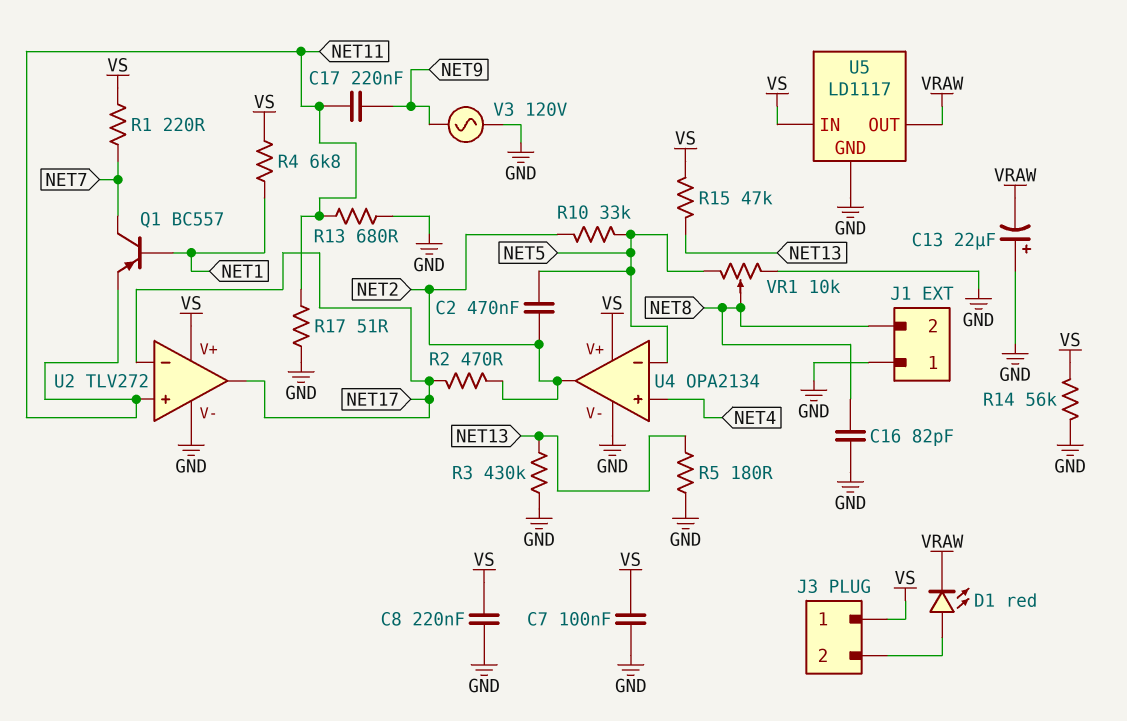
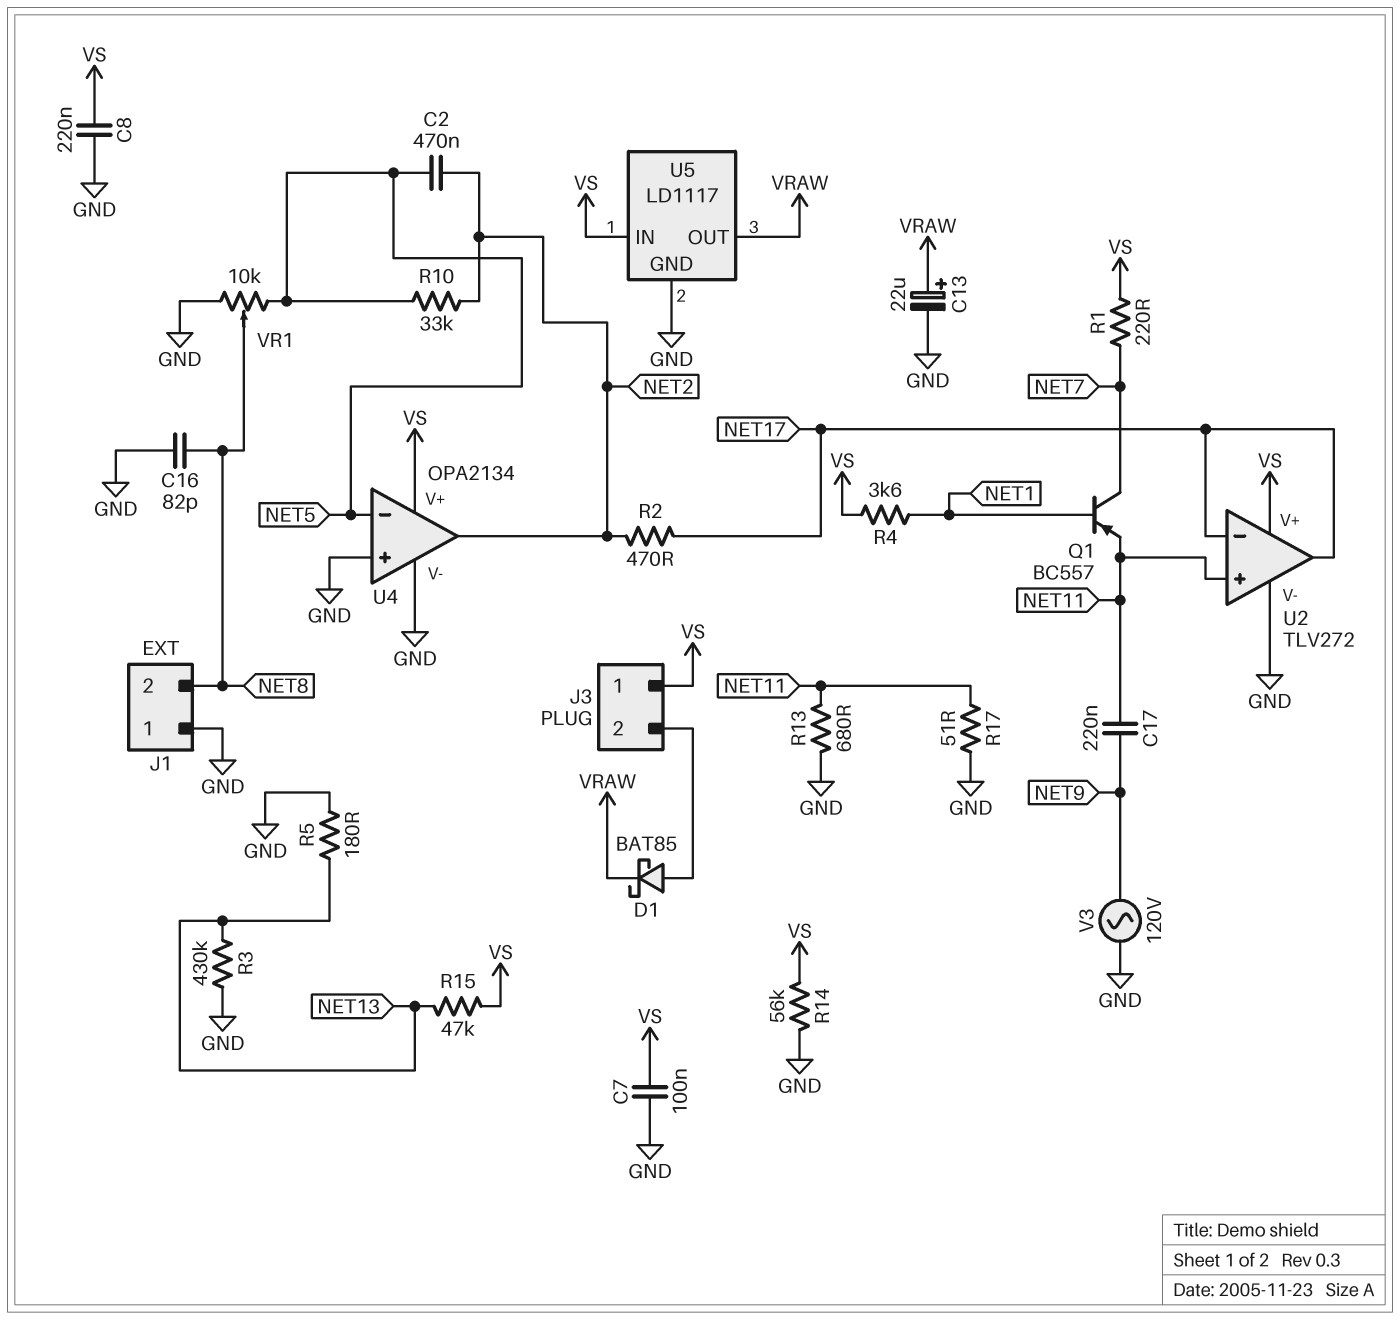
C13: 22uF (plus GND, minus VRAW) -> 22uF (plus VRAW, minus GND)
D1: LED red (A J3/2, K VRAW) -> schottky BAT85 (A J3/2, K VRAW)
R4: 6.8k (NET1, VS) -> 3.6k (NET1, VS)
U4 pin in+: NET4 -> GND

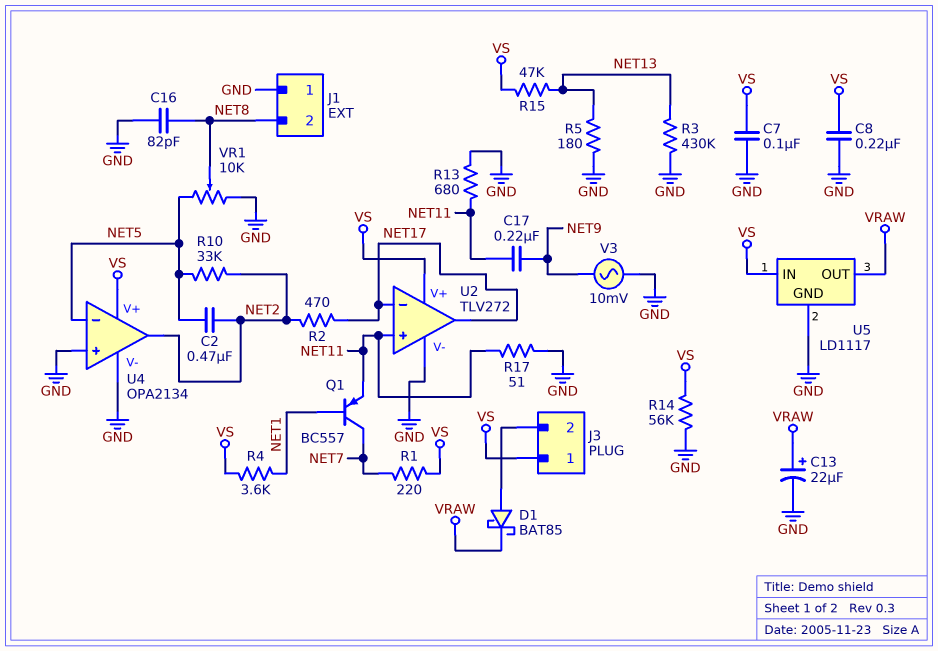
V3: AC 120V (GND, NET9) -> AC 10mV (GND, NET9)

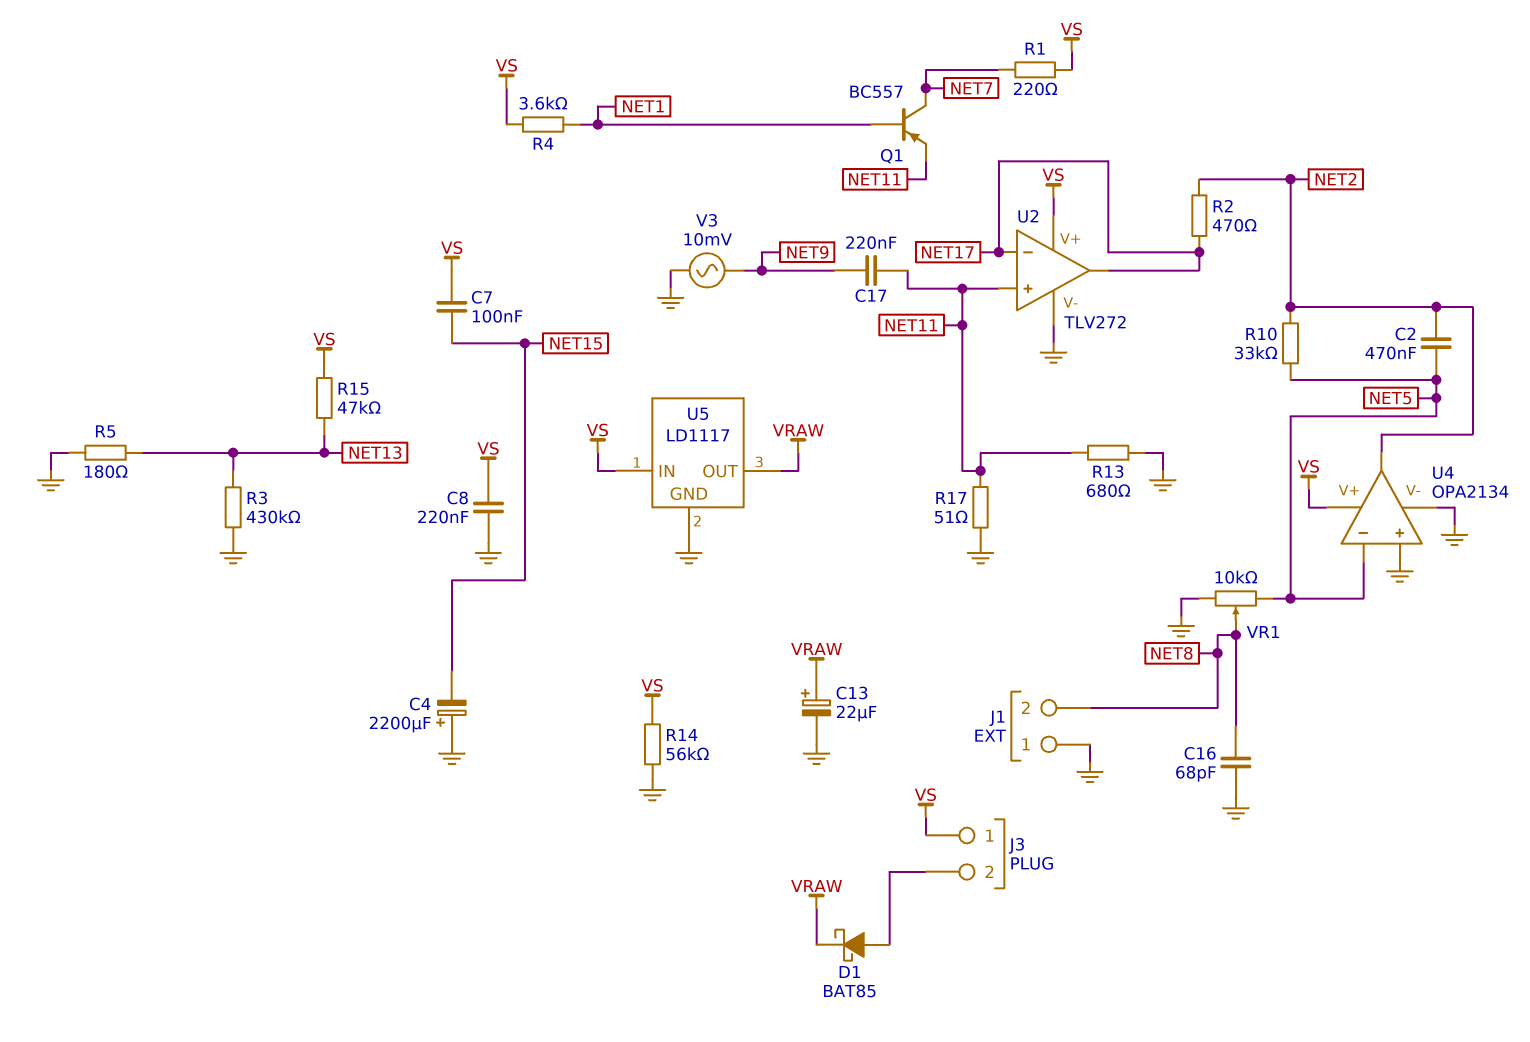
C4: none -> 2200uF (plus GND, minus NET15)
C7: 100nF (GND, VS) -> 100nF (NET15, VS)
C16: 82pF (GND, NET8) -> 68pF (GND, NET8)

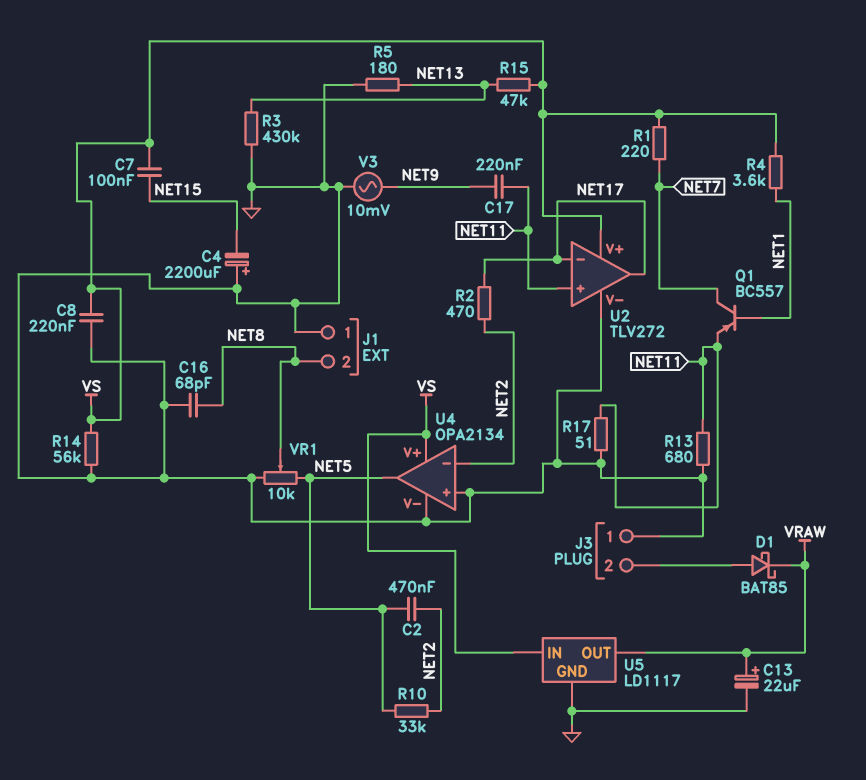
J3 pin 1: VS -> GND
U4 pin in-: NET5 -> NET2
U4 pin out: NET2 -> NET5

